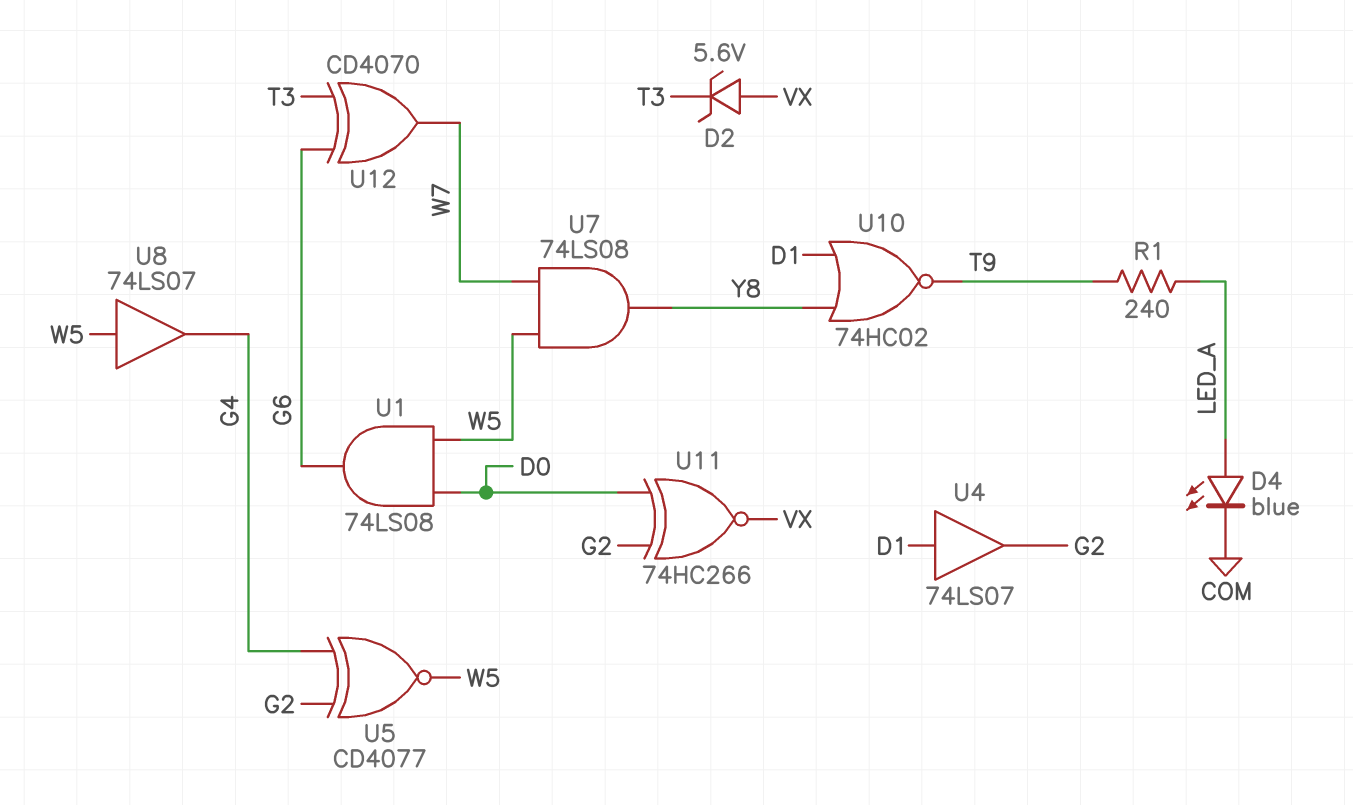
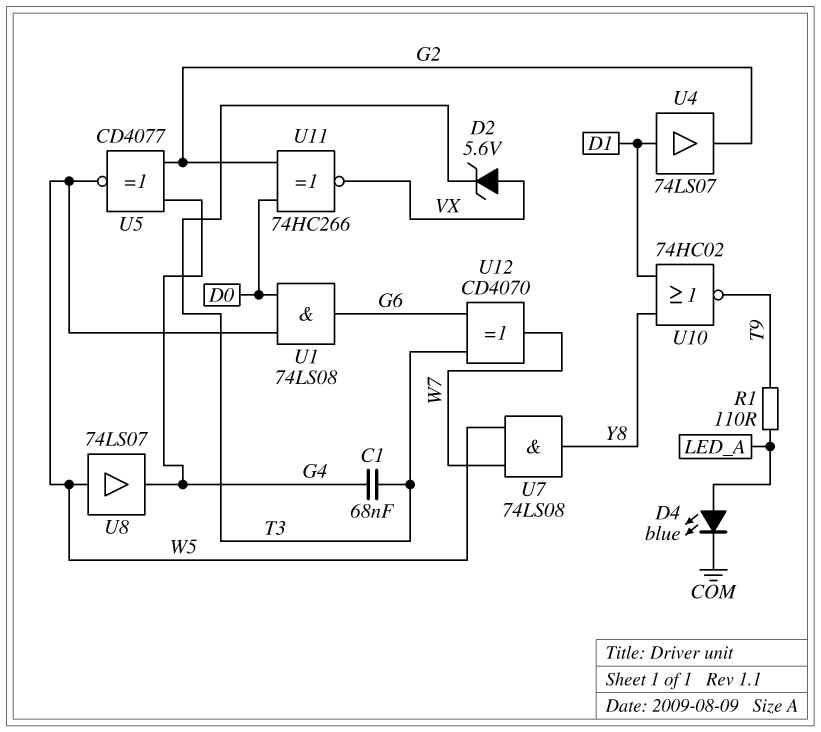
C1: none -> 68nF (G4, T3)
R1: 240 (LED_A, T9) -> 110 (LED_A, T9)

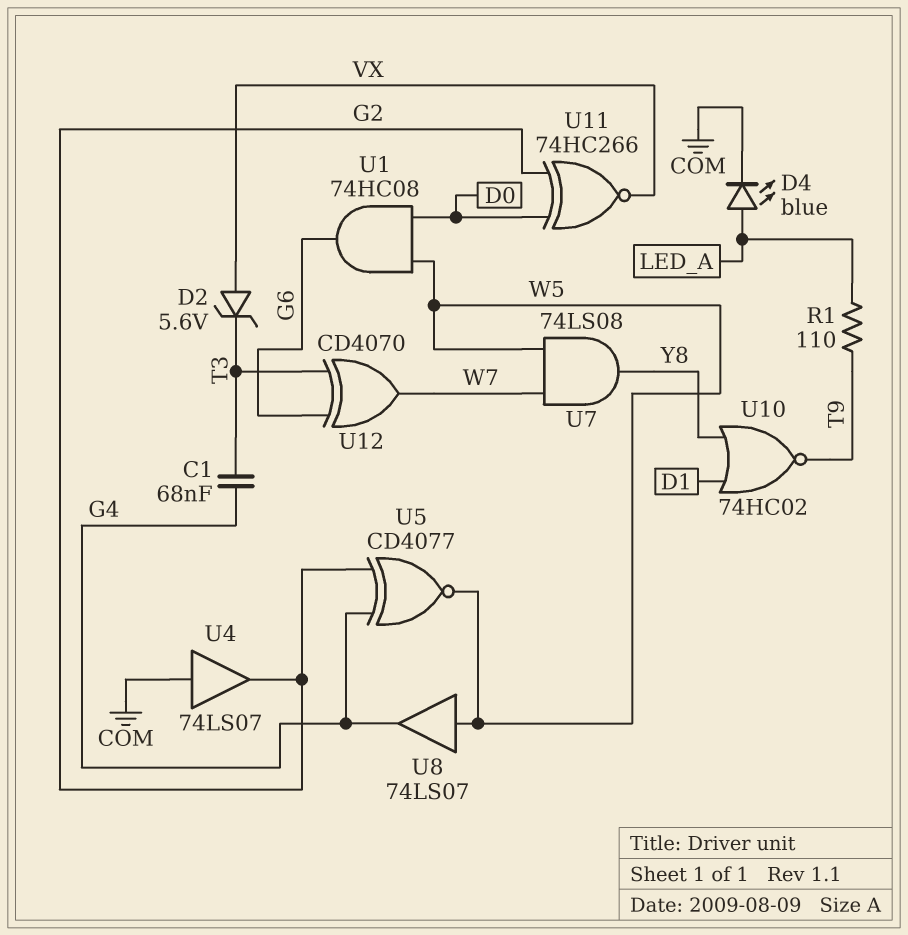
U1: AND 74LS08 (in D0, in W5, out G6) -> AND 74HC08 (in D0, in W5, out G6)
U4: buffer 74LS07 (in D1, out G2) -> buffer 74LS07 (in COM, out G2)

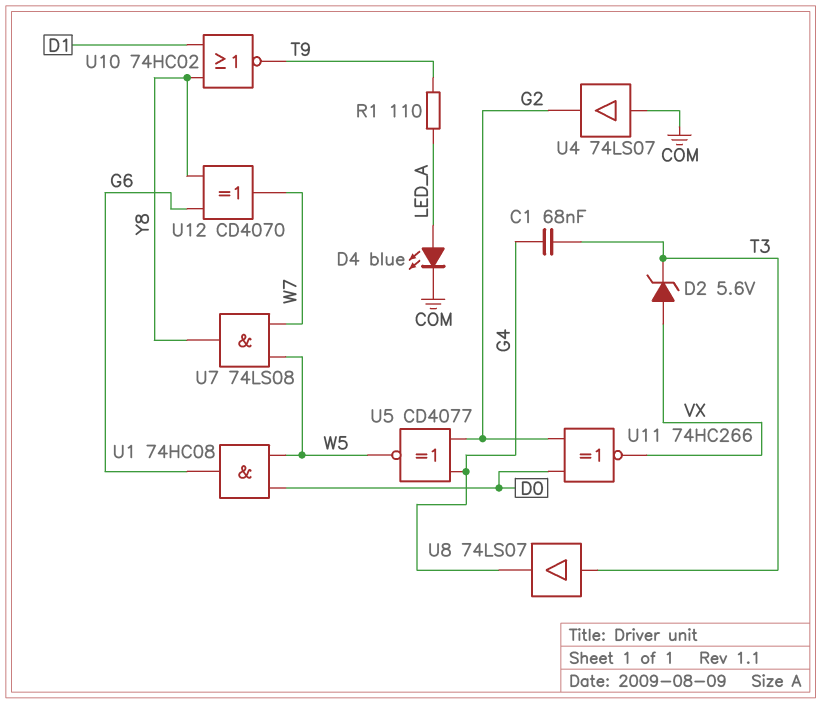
U8: buffer 74LS07 (in W5, out G4) -> buffer 74LS07 (in T3, out G4)
U12: XOR CD4070 (in G6, in T3, out W7) -> XOR CD4070 (in G6, in Y8, out W7)

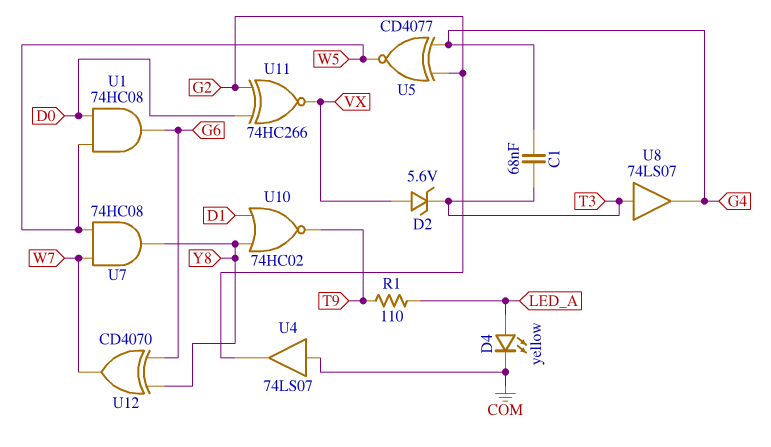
D4: LED blue (A LED_A, K COM) -> LED yellow (A LED_A, K COM)
U7: AND 74LS08 (in W5, in W7, out Y8) -> AND 74HC08 (in W5, in W7, out Y8)

